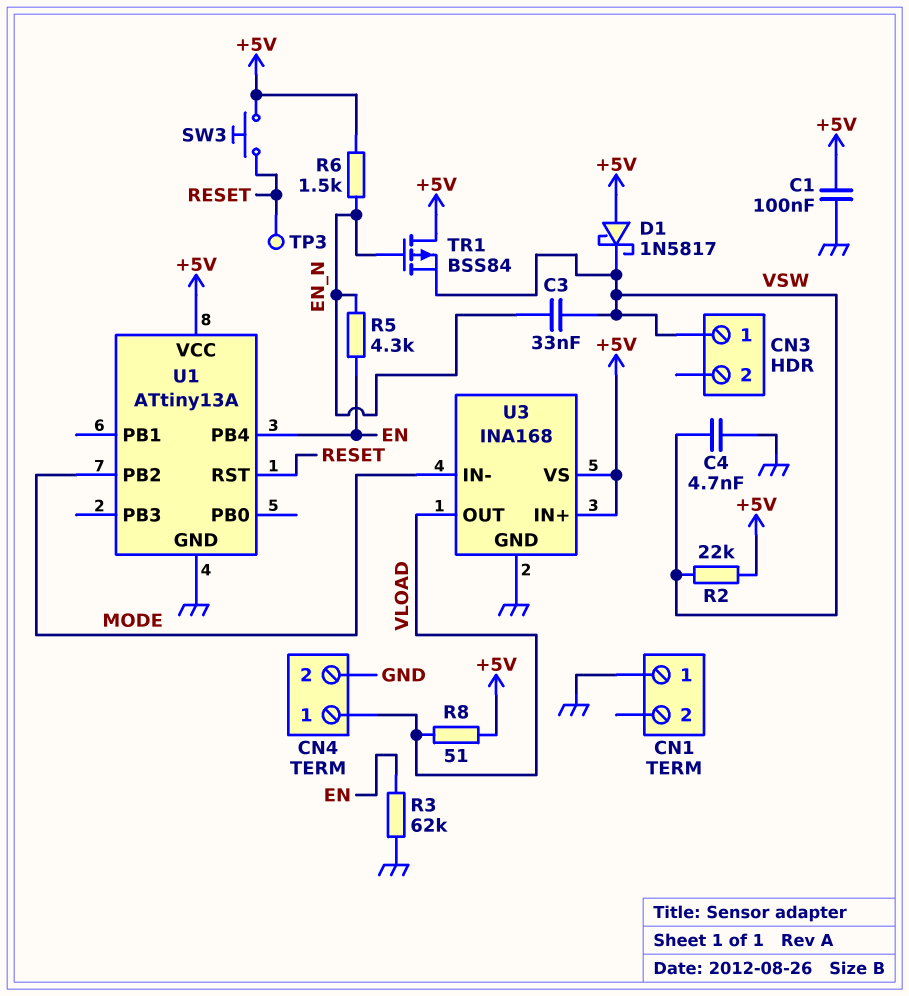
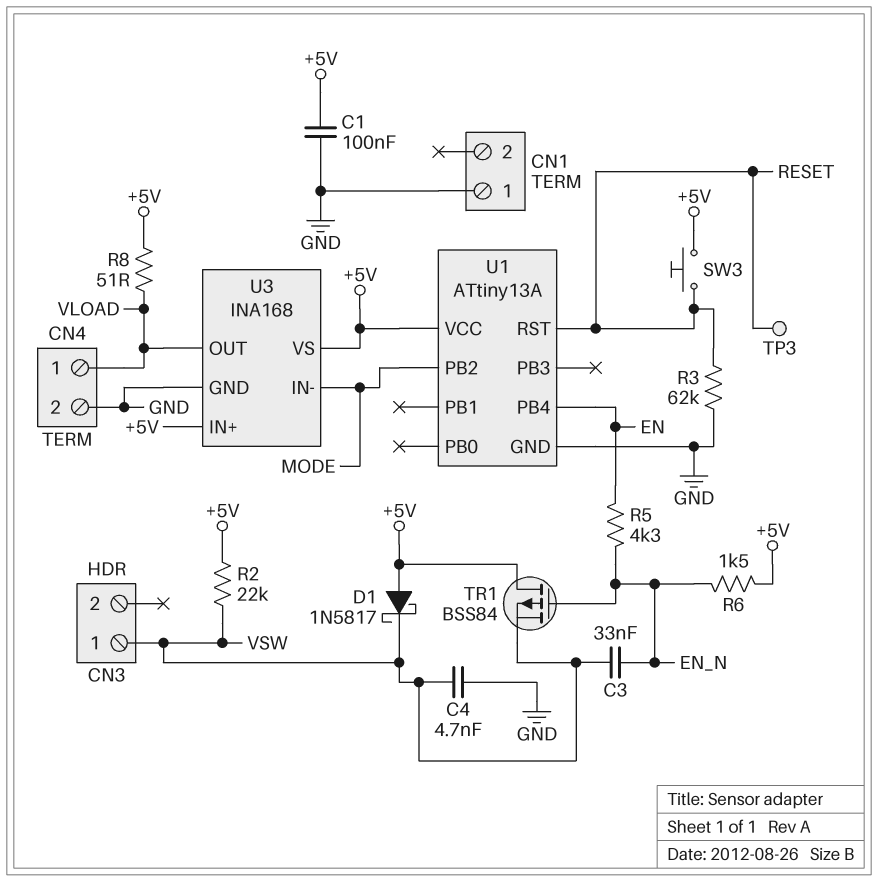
R3: 62k (EN, GND) -> 62k (GND, RESET)

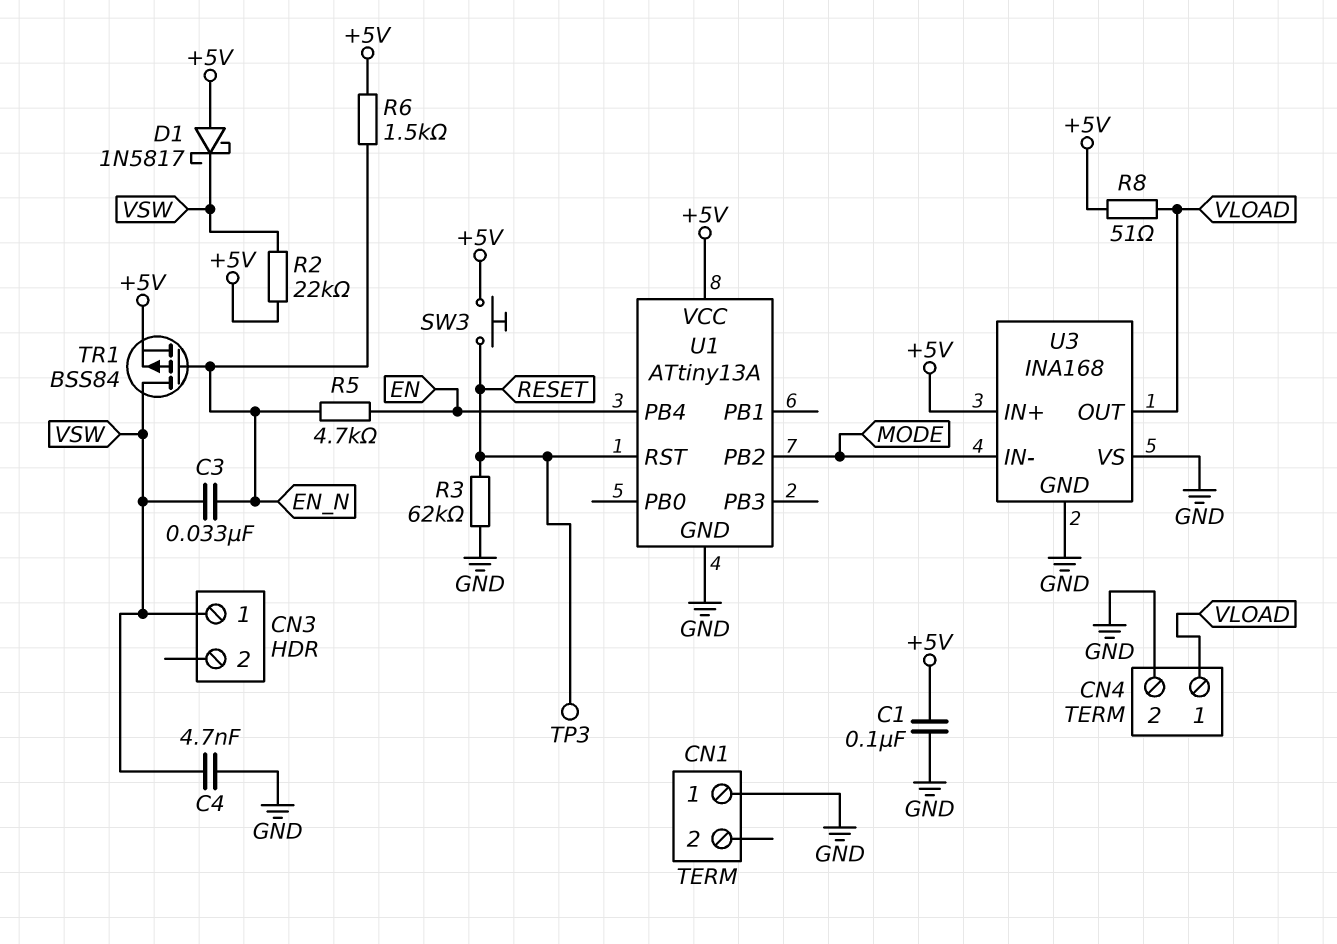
R5: 4.3k (EN, EN_N) -> 4.7k (EN, EN_N)
TR1: PMOS BSS84 (G EN_N, D +5V, S VSW) -> PMOS BSS84 (G EN_N, D VSW, S +5V)
U3 pin VS: +5V -> GND

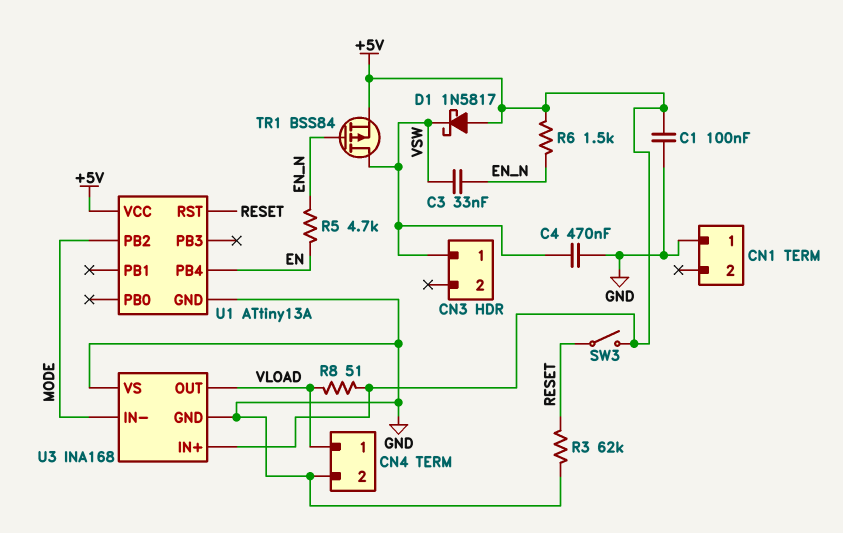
C4: 4.7nF (GND, VSW) -> 470nF (GND, VSW)
R2: 22k (+5V, VSW) -> none
SW3: button (+5V, RESET) -> switch (+5V, RESET)
TP3: test point (RESET) -> none

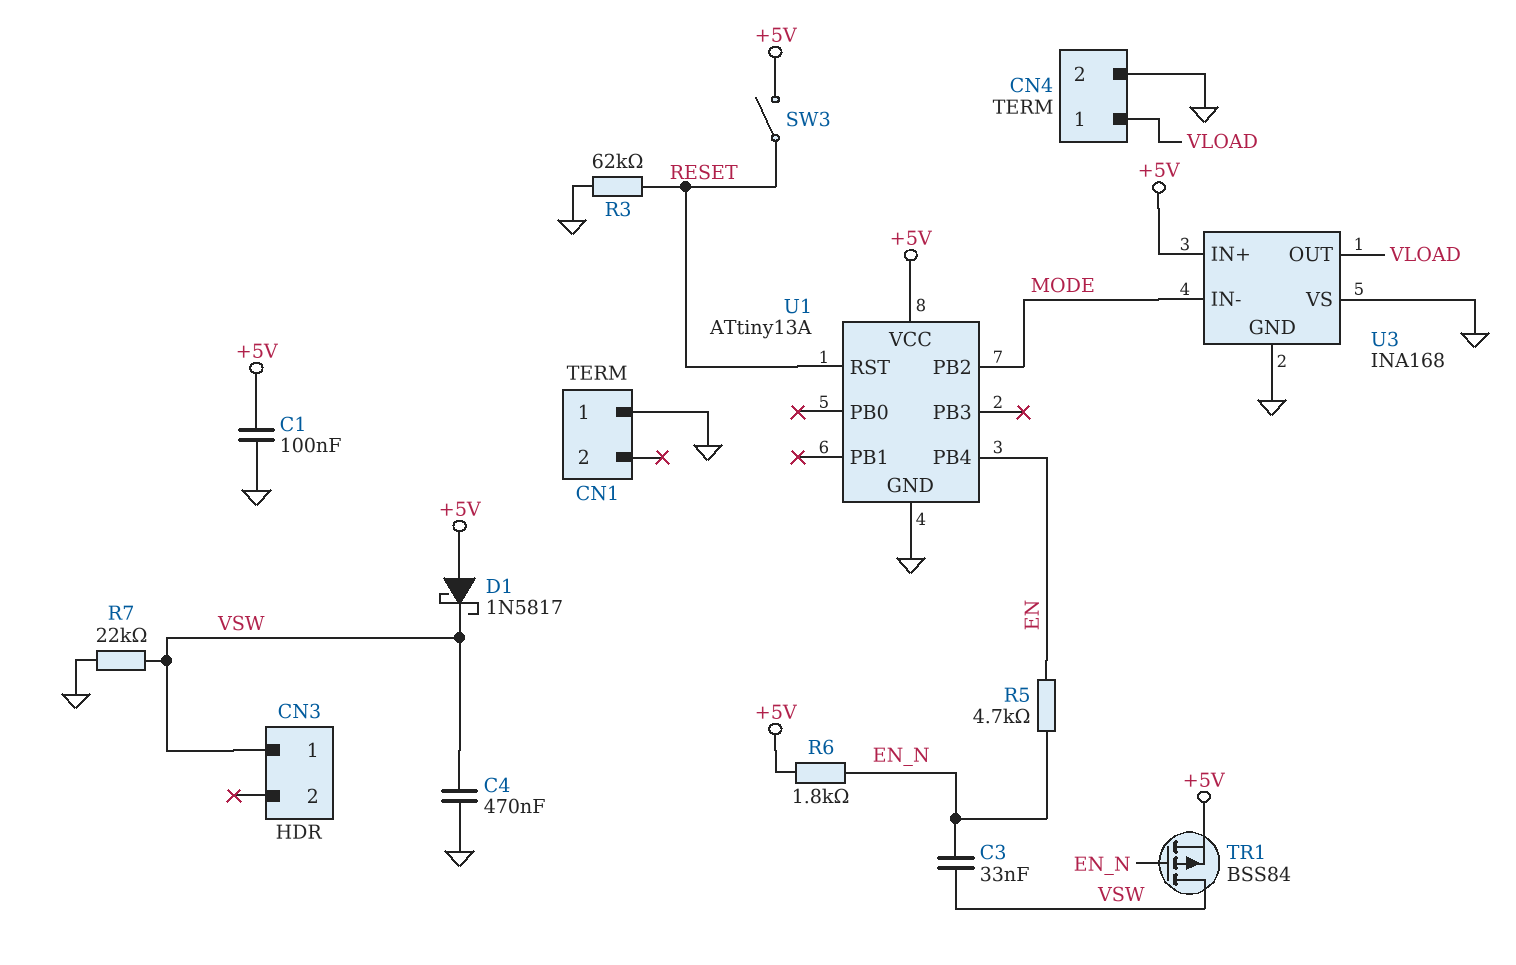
R6: 1.5k (+5V, EN_N) -> 1.8k (+5V, EN_N)
R7: none -> 22k (GND, VSW)
R8: 51 (+5V, VLOAD) -> none

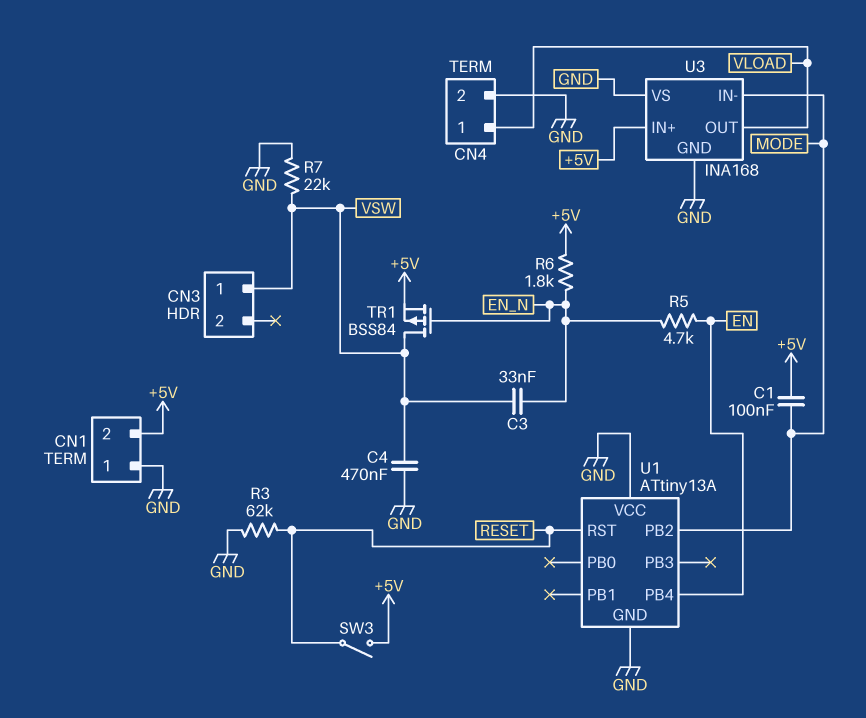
C1: 100nF (+5V, GND) -> 100nF (+5V, MODE)
CN1 pin 2: none -> +5V
D1: schottky 1N5817 (A +5V, K VSW) -> none
U1 pin VCC: +5V -> GND

